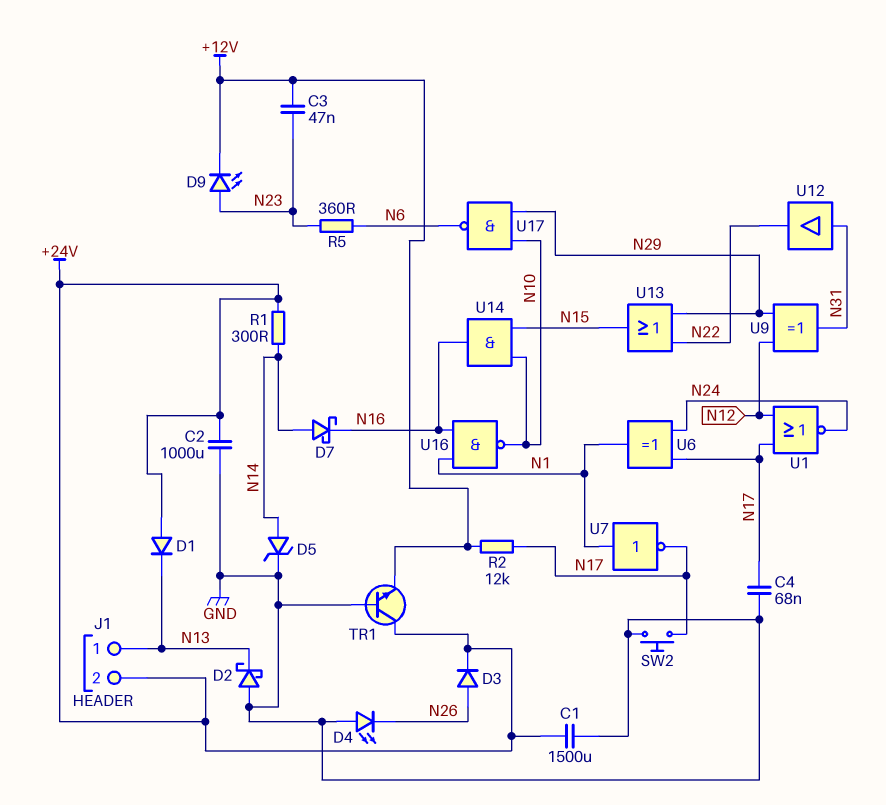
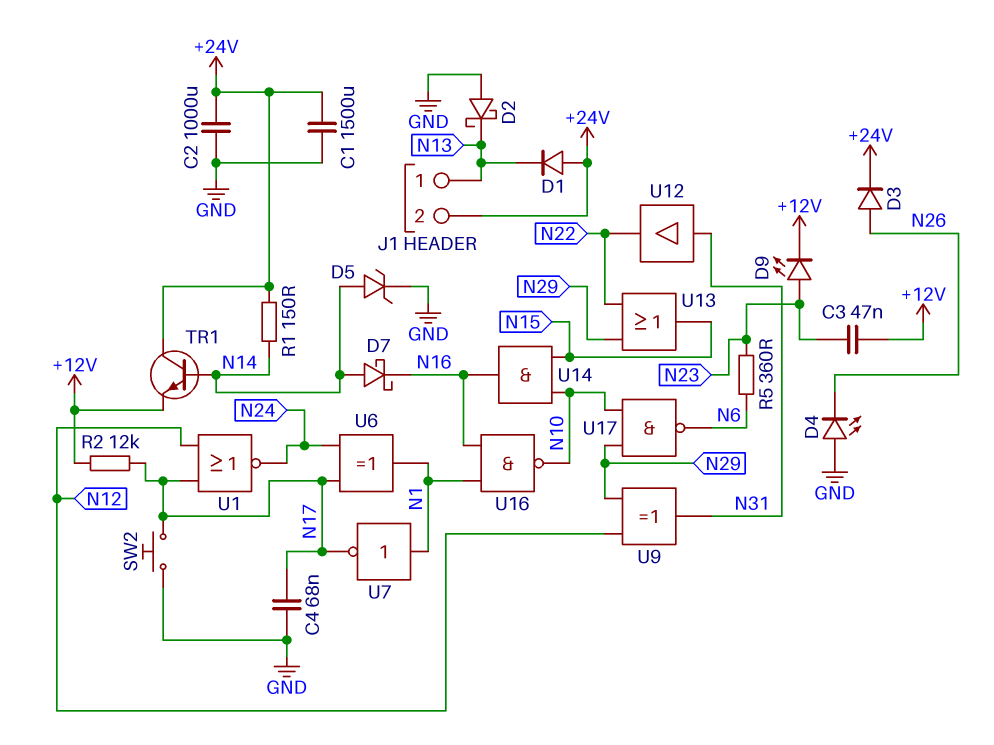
R1: 300 (+24V, N14) -> 150 (+24V, N14)
TR1: NPN (B GND, C +24V, E +12V) -> NPN (B N14, C +24V, E +12V)

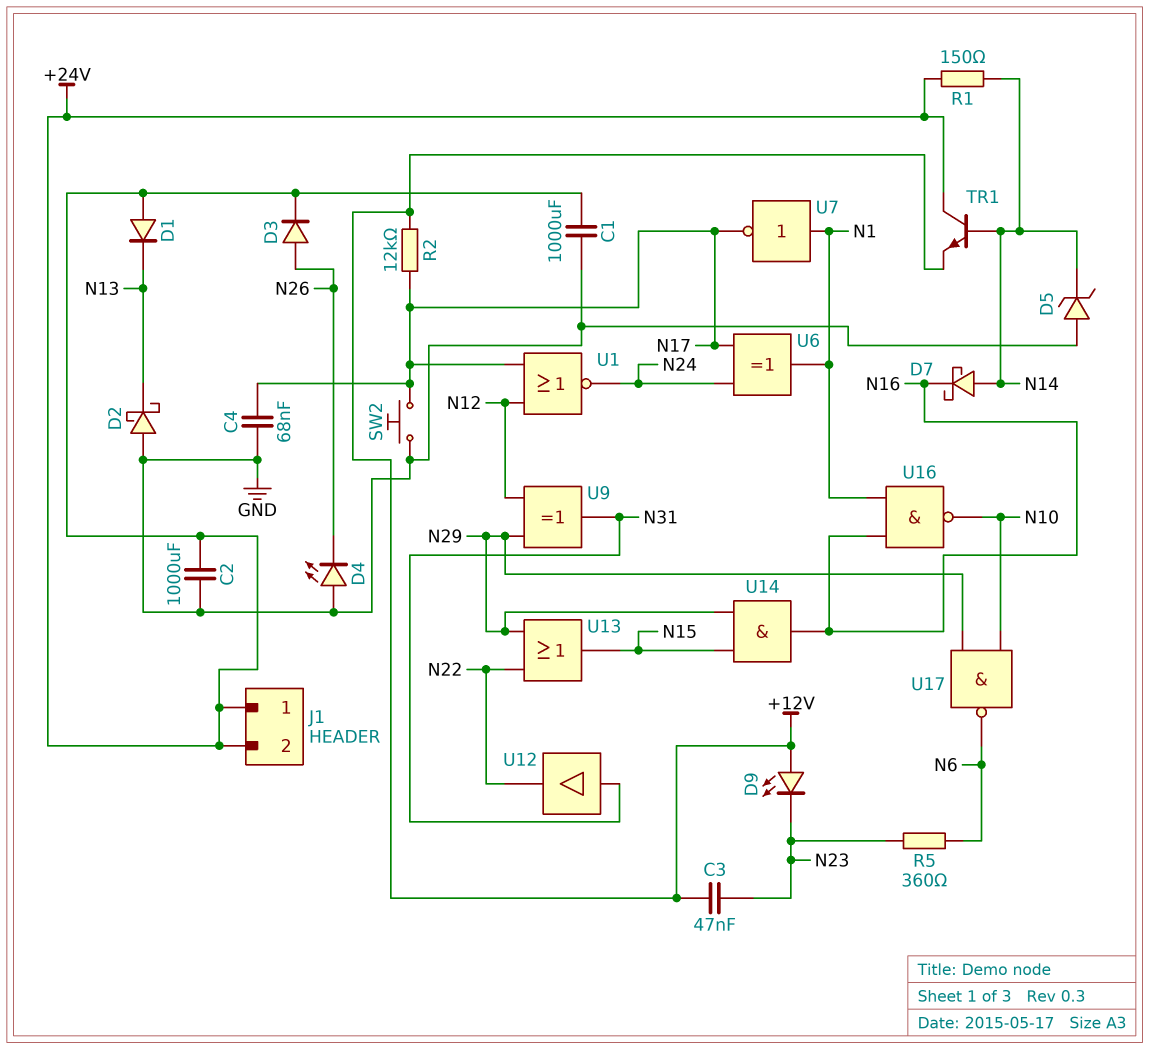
C1: 1500uF (+24V, GND) -> 1000uF (+24V, GND)
D5: zener (A N14, K GND) -> zener (A GND, K N14)
D9: LED (A N23, K +12V) -> LED (A +12V, K N23)
J1 pin 1: N13 -> +24V
U14: AND (in N10, in N15, out N16) -> AND (in N15, in N29, out N16)

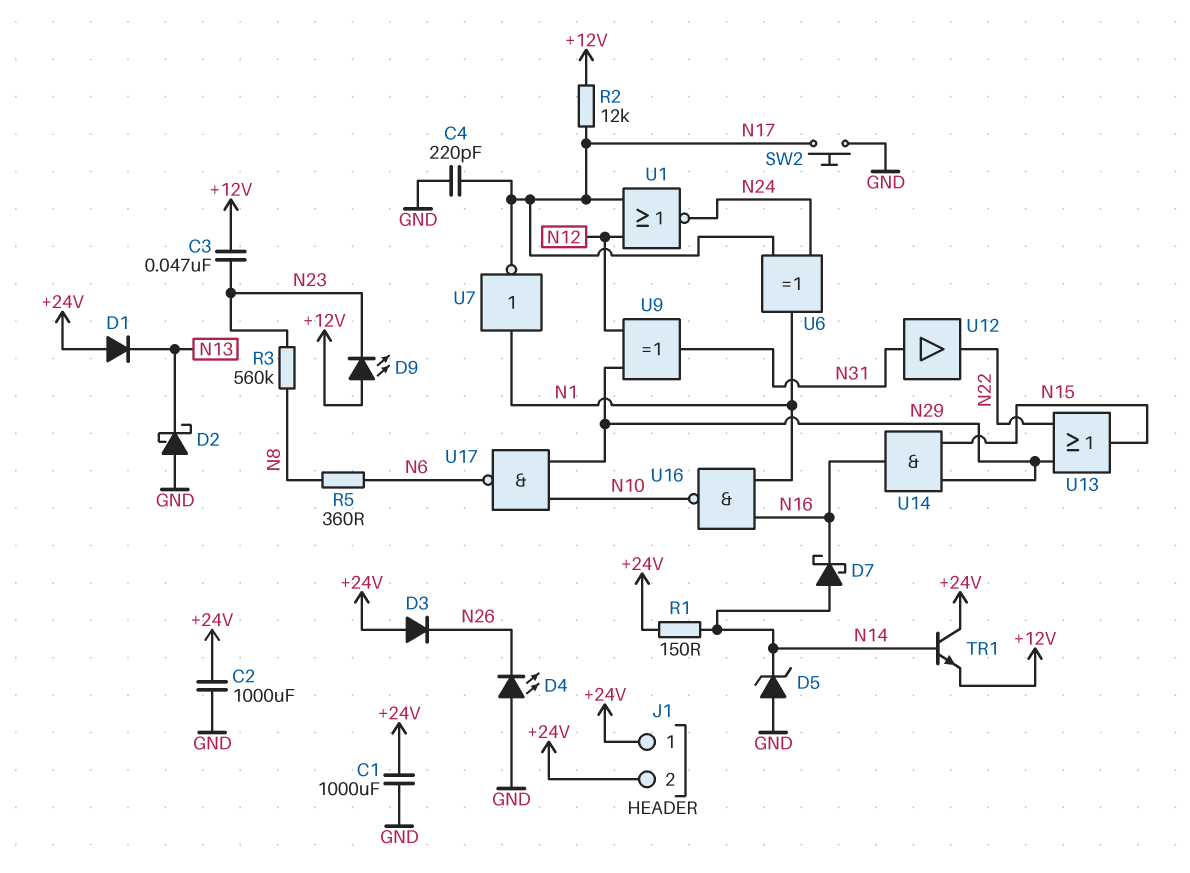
C4: 68nF (GND, N17) -> 220pF (GND, N17)
D3: diode (A N26, K +24V) -> diode (A +24V, K N26)
R3: none -> 560k (N8, N23)
R5: 360 (N6, N23) -> 360 (N6, N8)

